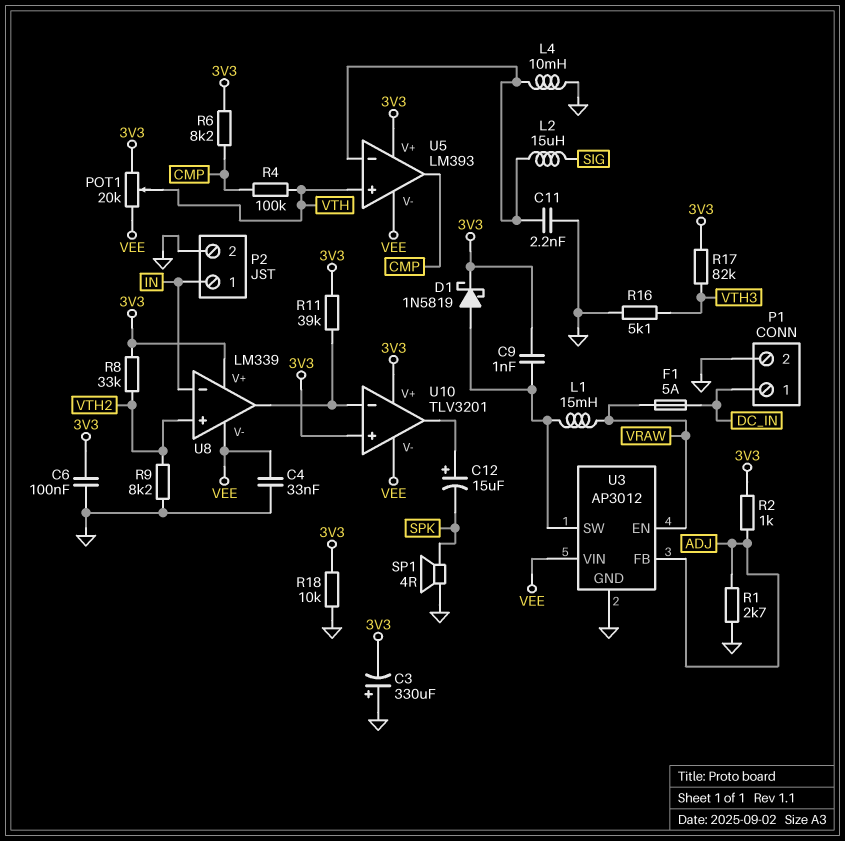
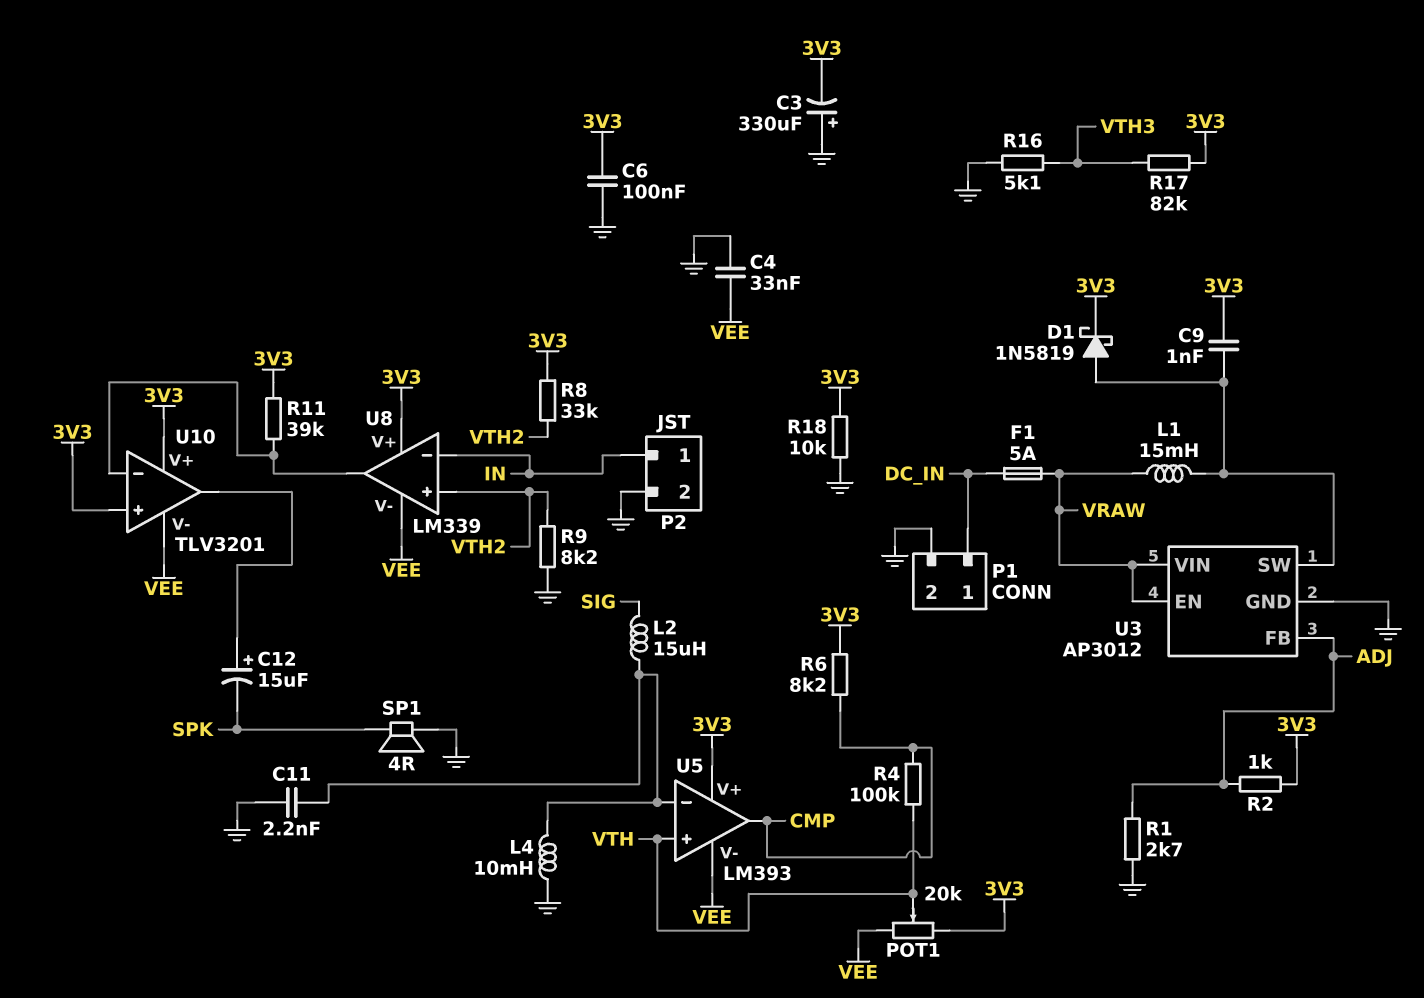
U3 pin VIN: VEE -> VRAW

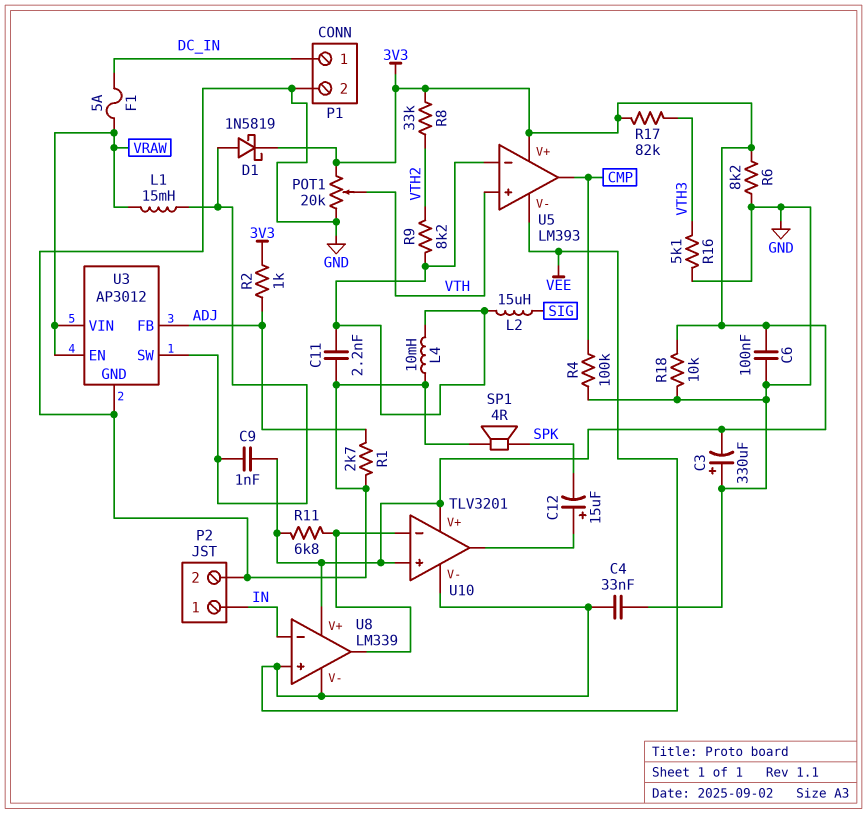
POT1: 20k (3V3, VEE, wiper VTH) -> 20k (3V3, GND, wiper VTH)
R4: 100k (CMP, VTH) -> 100k (CMP, GND)
R6: 8.2k (3V3, CMP) -> 8.2k (3V3, GND)
R9: 8.2k (GND, VTH2) -> 8.2k (U5/in-, VTH2)
R11: 39k (3V3, U8/out) -> 6.8k (3V3, U8/out)
U8 pin in+: VTH2 -> VEE

